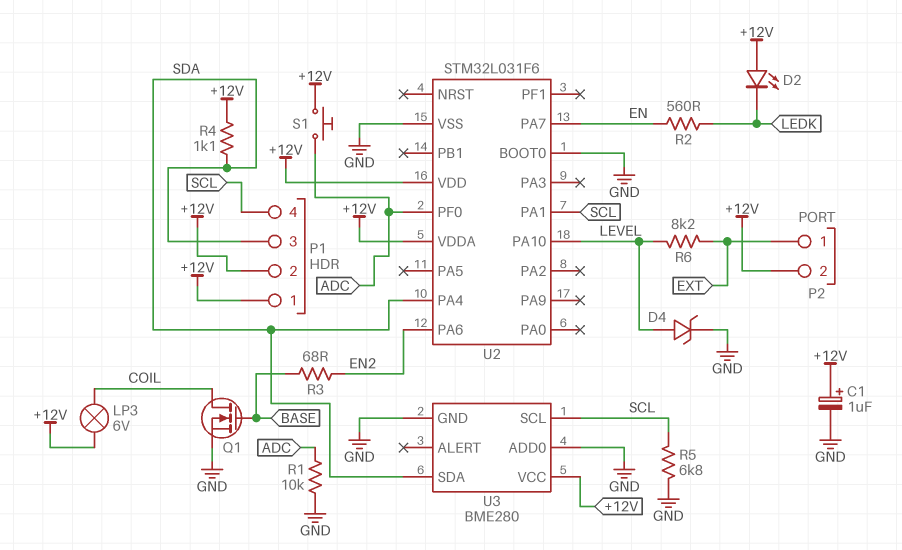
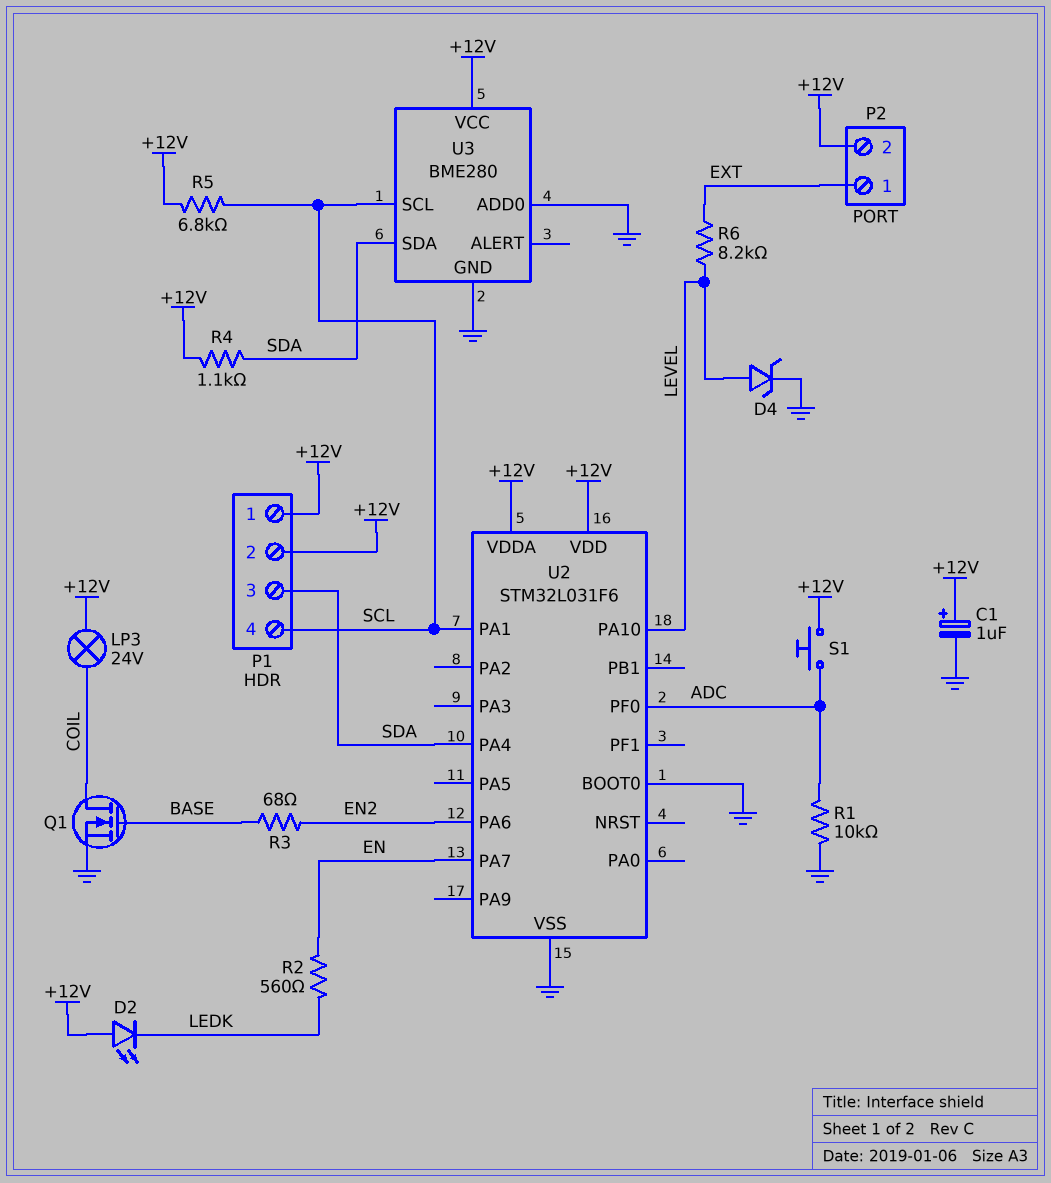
LP3: lamp 6V (+12V, COIL) -> lamp 24V (+12V, COIL)
R5: 6.8k (GND, SCL) -> 6.8k (+12V, SCL)

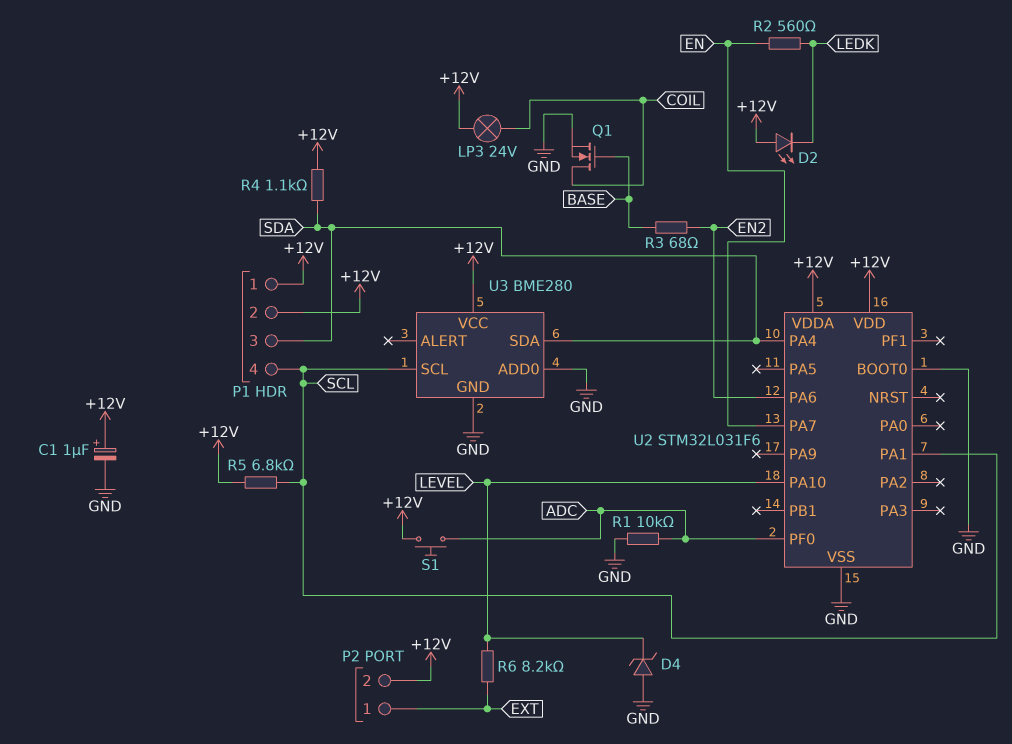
D4: zener (A LEVEL, K GND) -> zener (A GND, K LEVEL)

